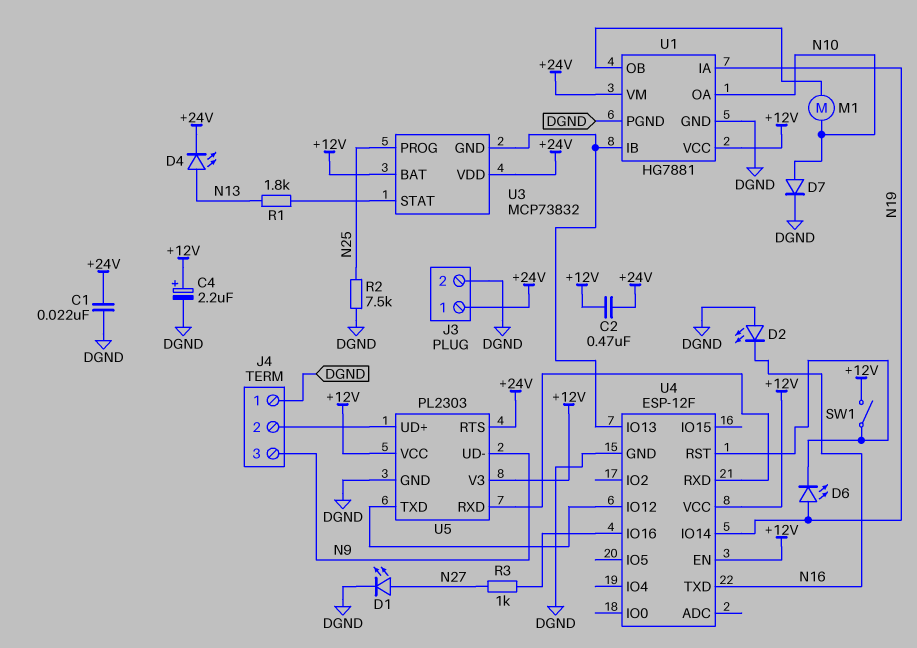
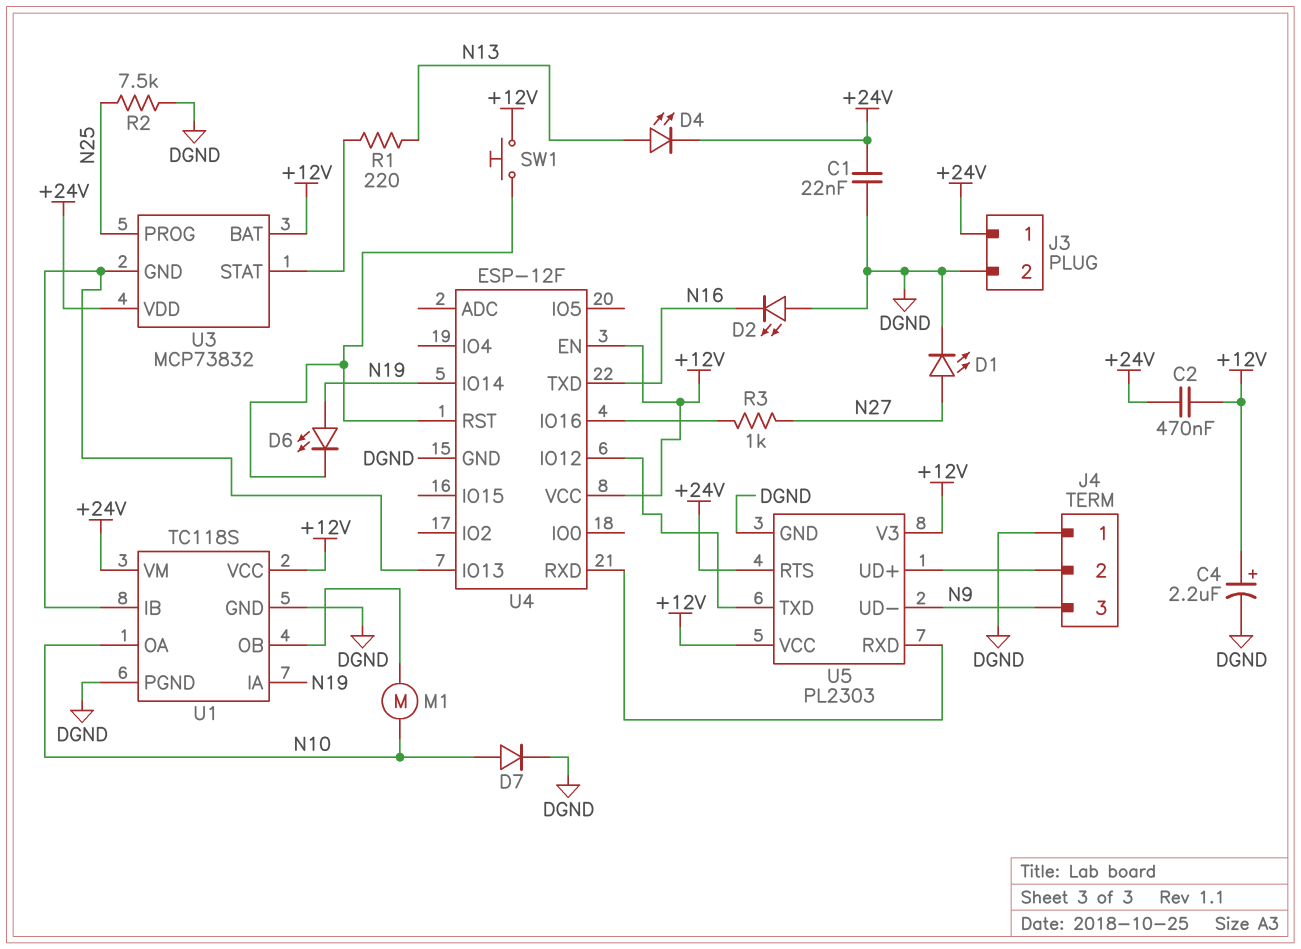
R1: 1.8k (N13, U3/STAT) -> 220 (N13, U3/STAT)
SW1: switch (+12V, U4/RST) -> button (+12V, U4/RST)
U1: HG7881 -> TC118S

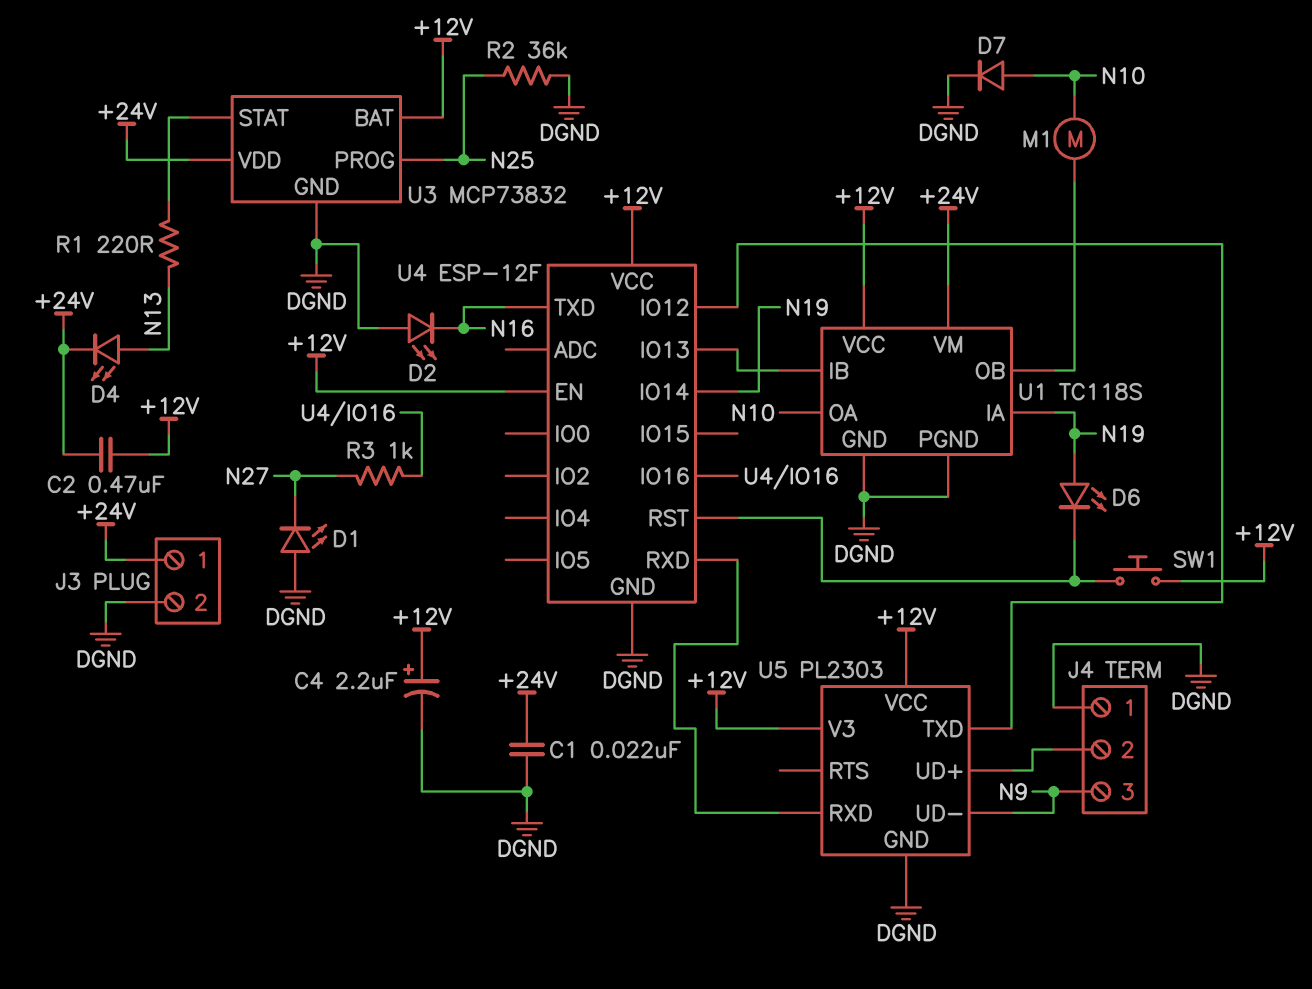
D1: LED (A N27, K DGND) -> LED (A DGND, K N27)
R2: 7.5k (DGND, N25) -> 36k (DGND, N25)
U3 pin GND: U1/IB -> DGND
U5 pin RTS: +24V -> none

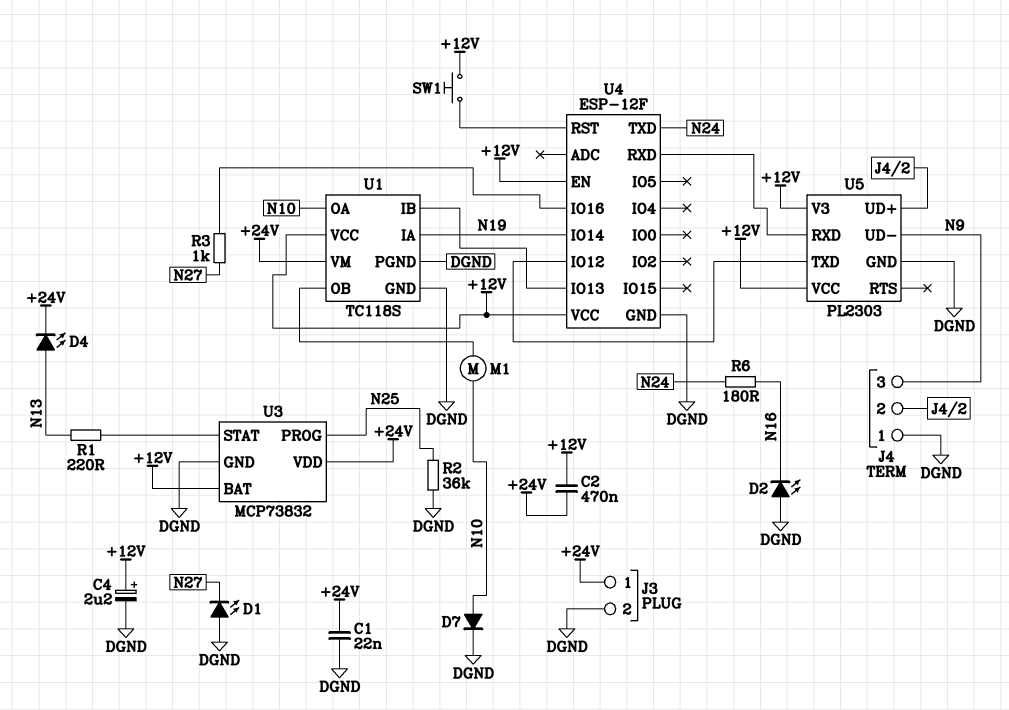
D6: LED (A N19, K U4/RST) -> none
R6: none -> 180 (N16, N24)
U4 pin TXD: N16 -> N24

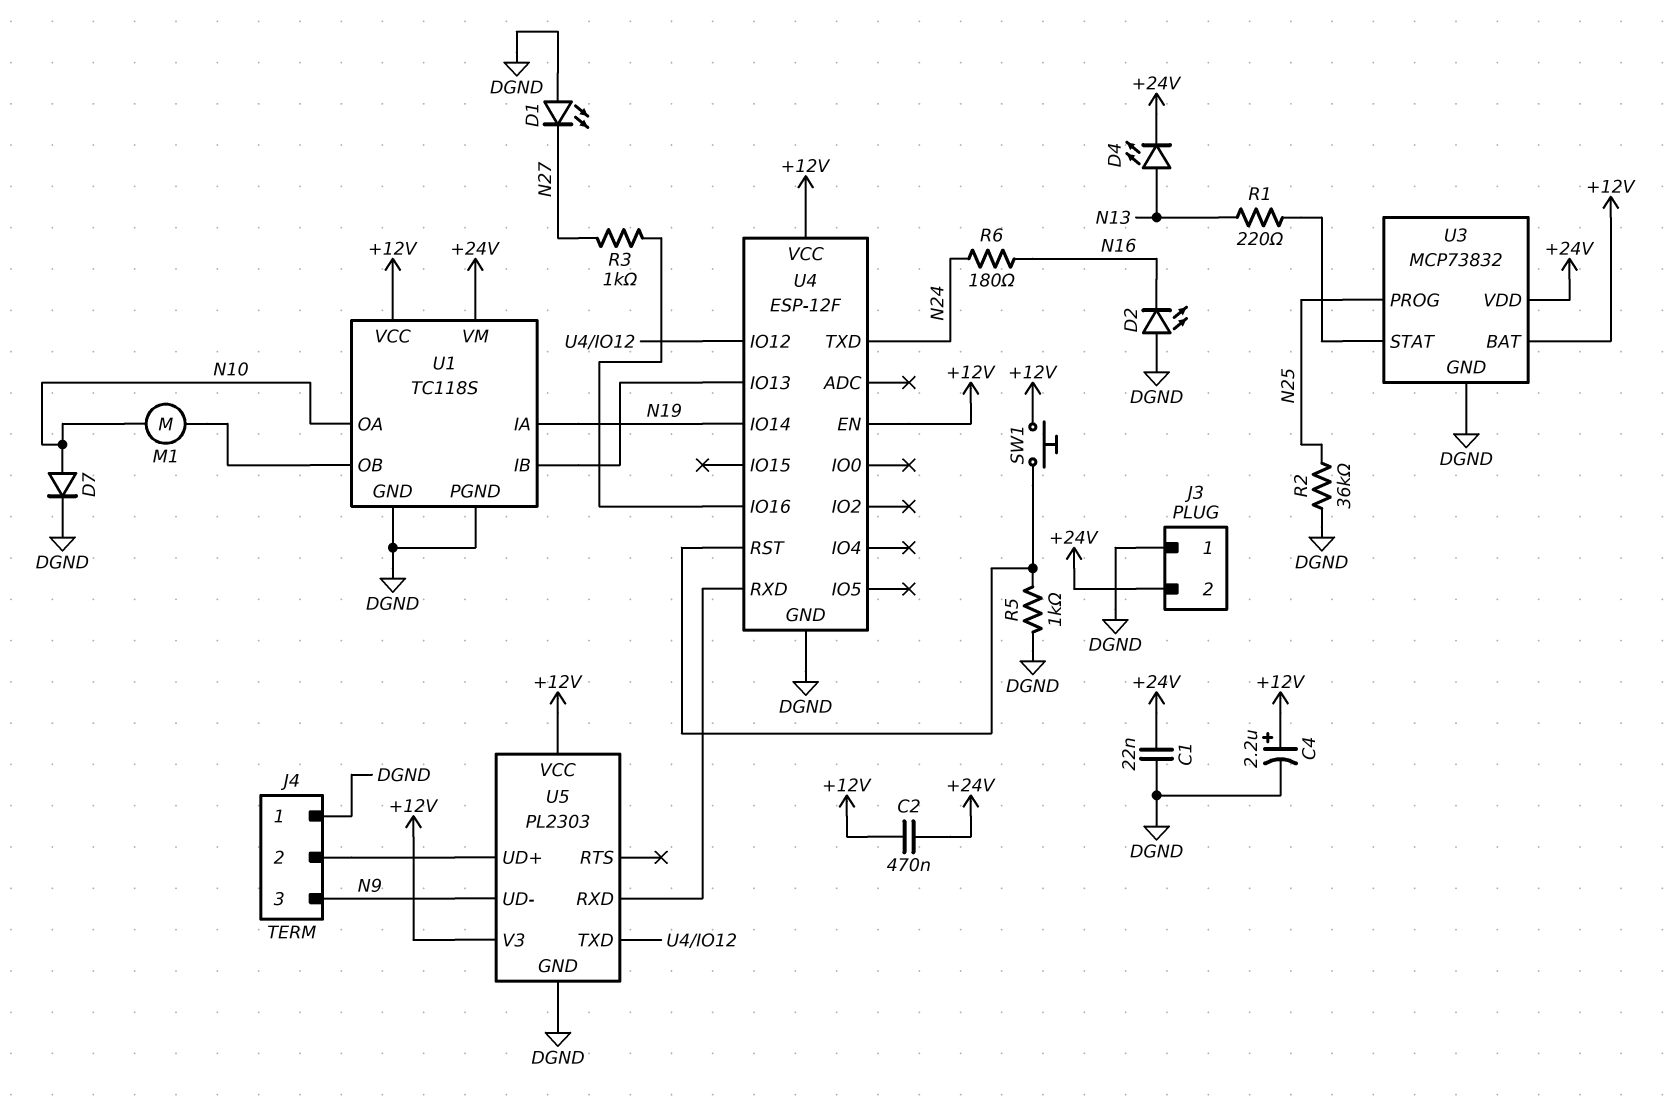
J3 pin 1: +24V -> DGND
J3 pin 2: DGND -> +24V
R5: none -> 1k (DGND, U4/RST)

